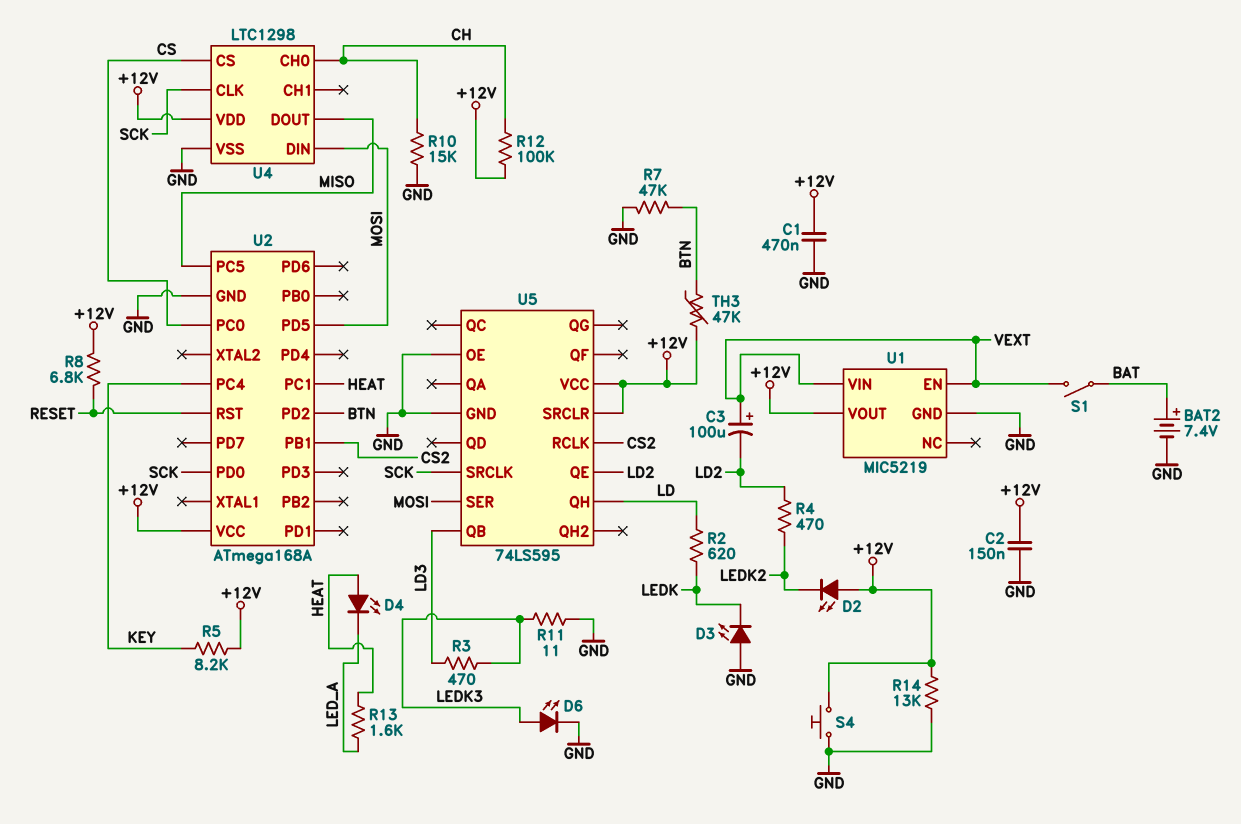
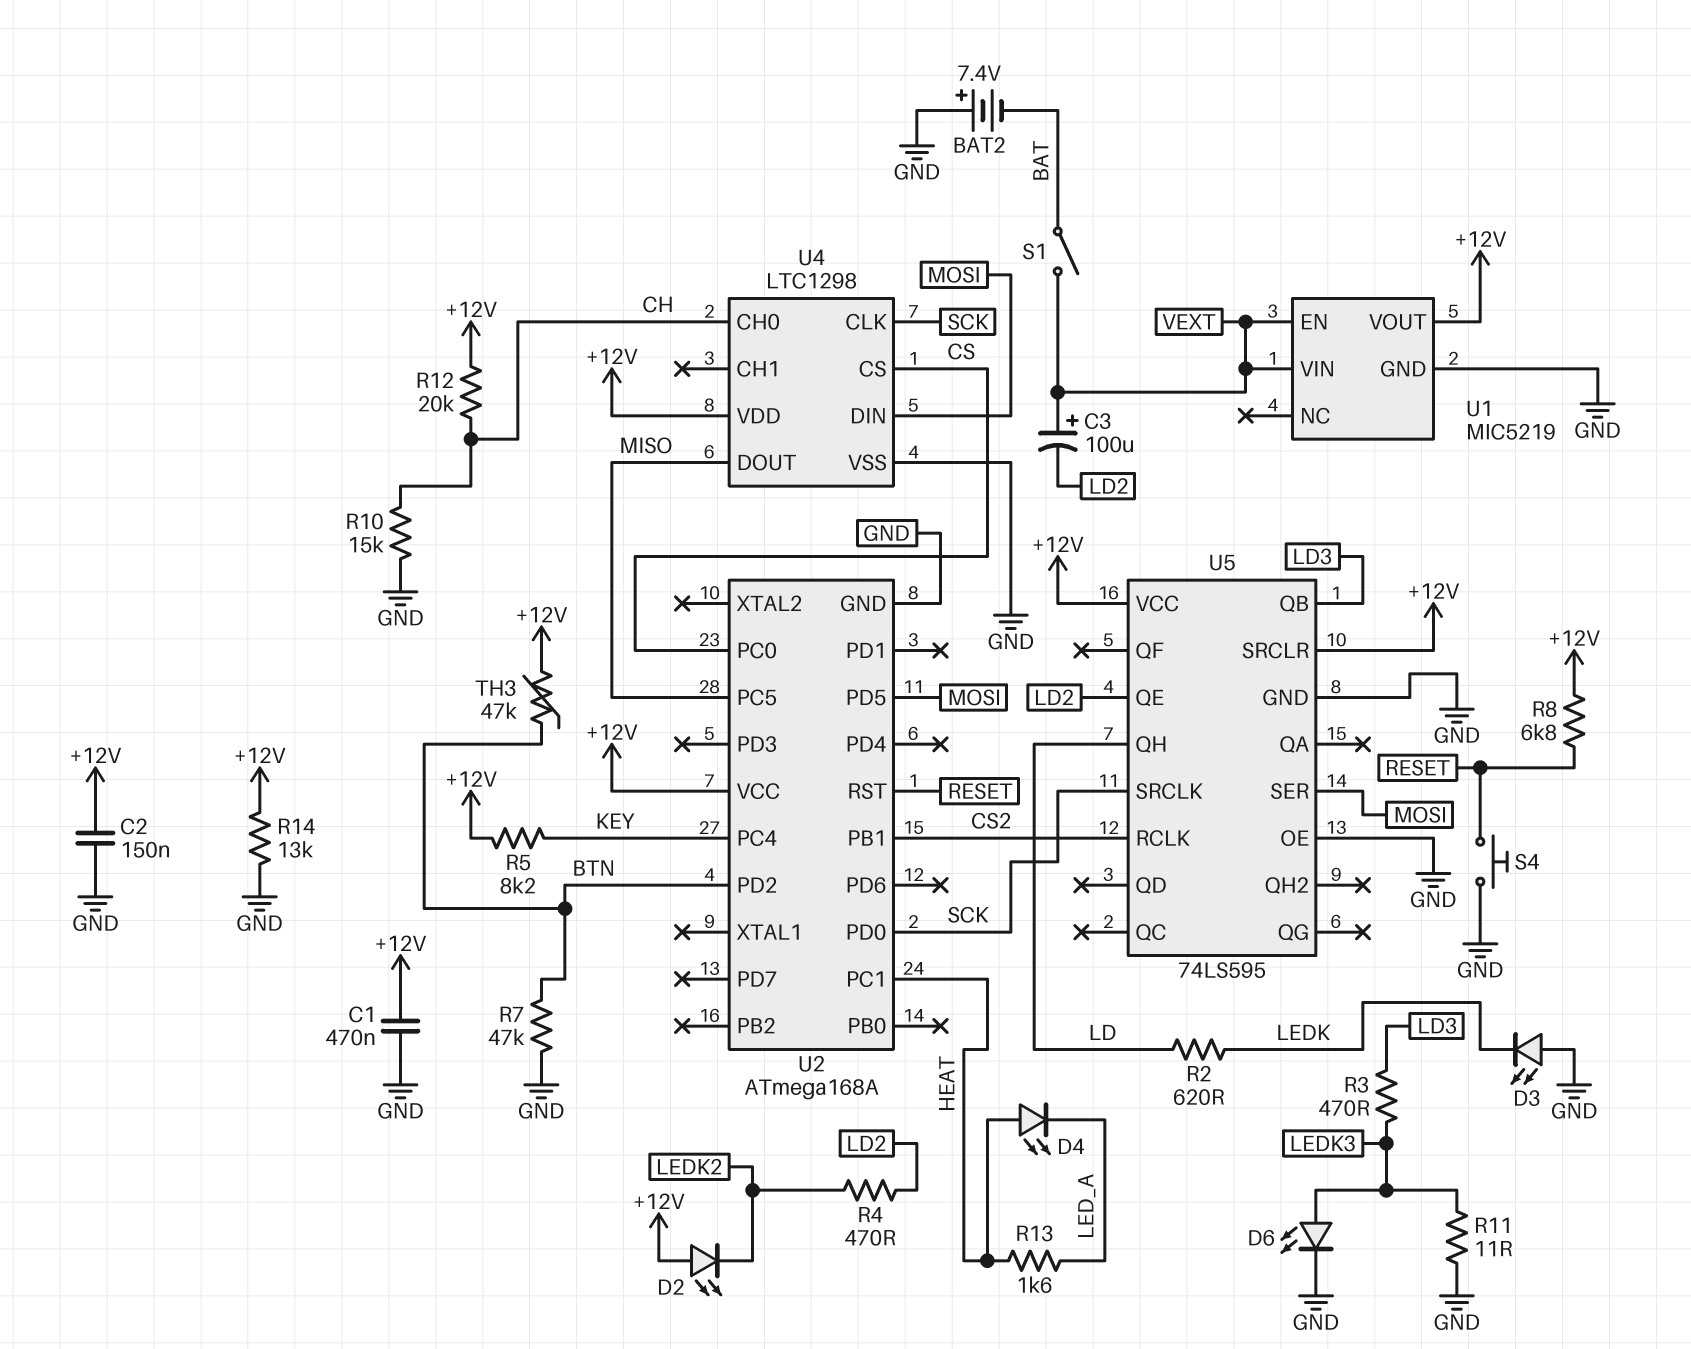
BAT2: 7.4V (plus BAT, minus GND) -> 7.4V (plus GND, minus BAT)
R12: 100k (+12V, CH) -> 20k (+12V, CH)
S4: button (+12V, GND) -> button (GND, RESET)

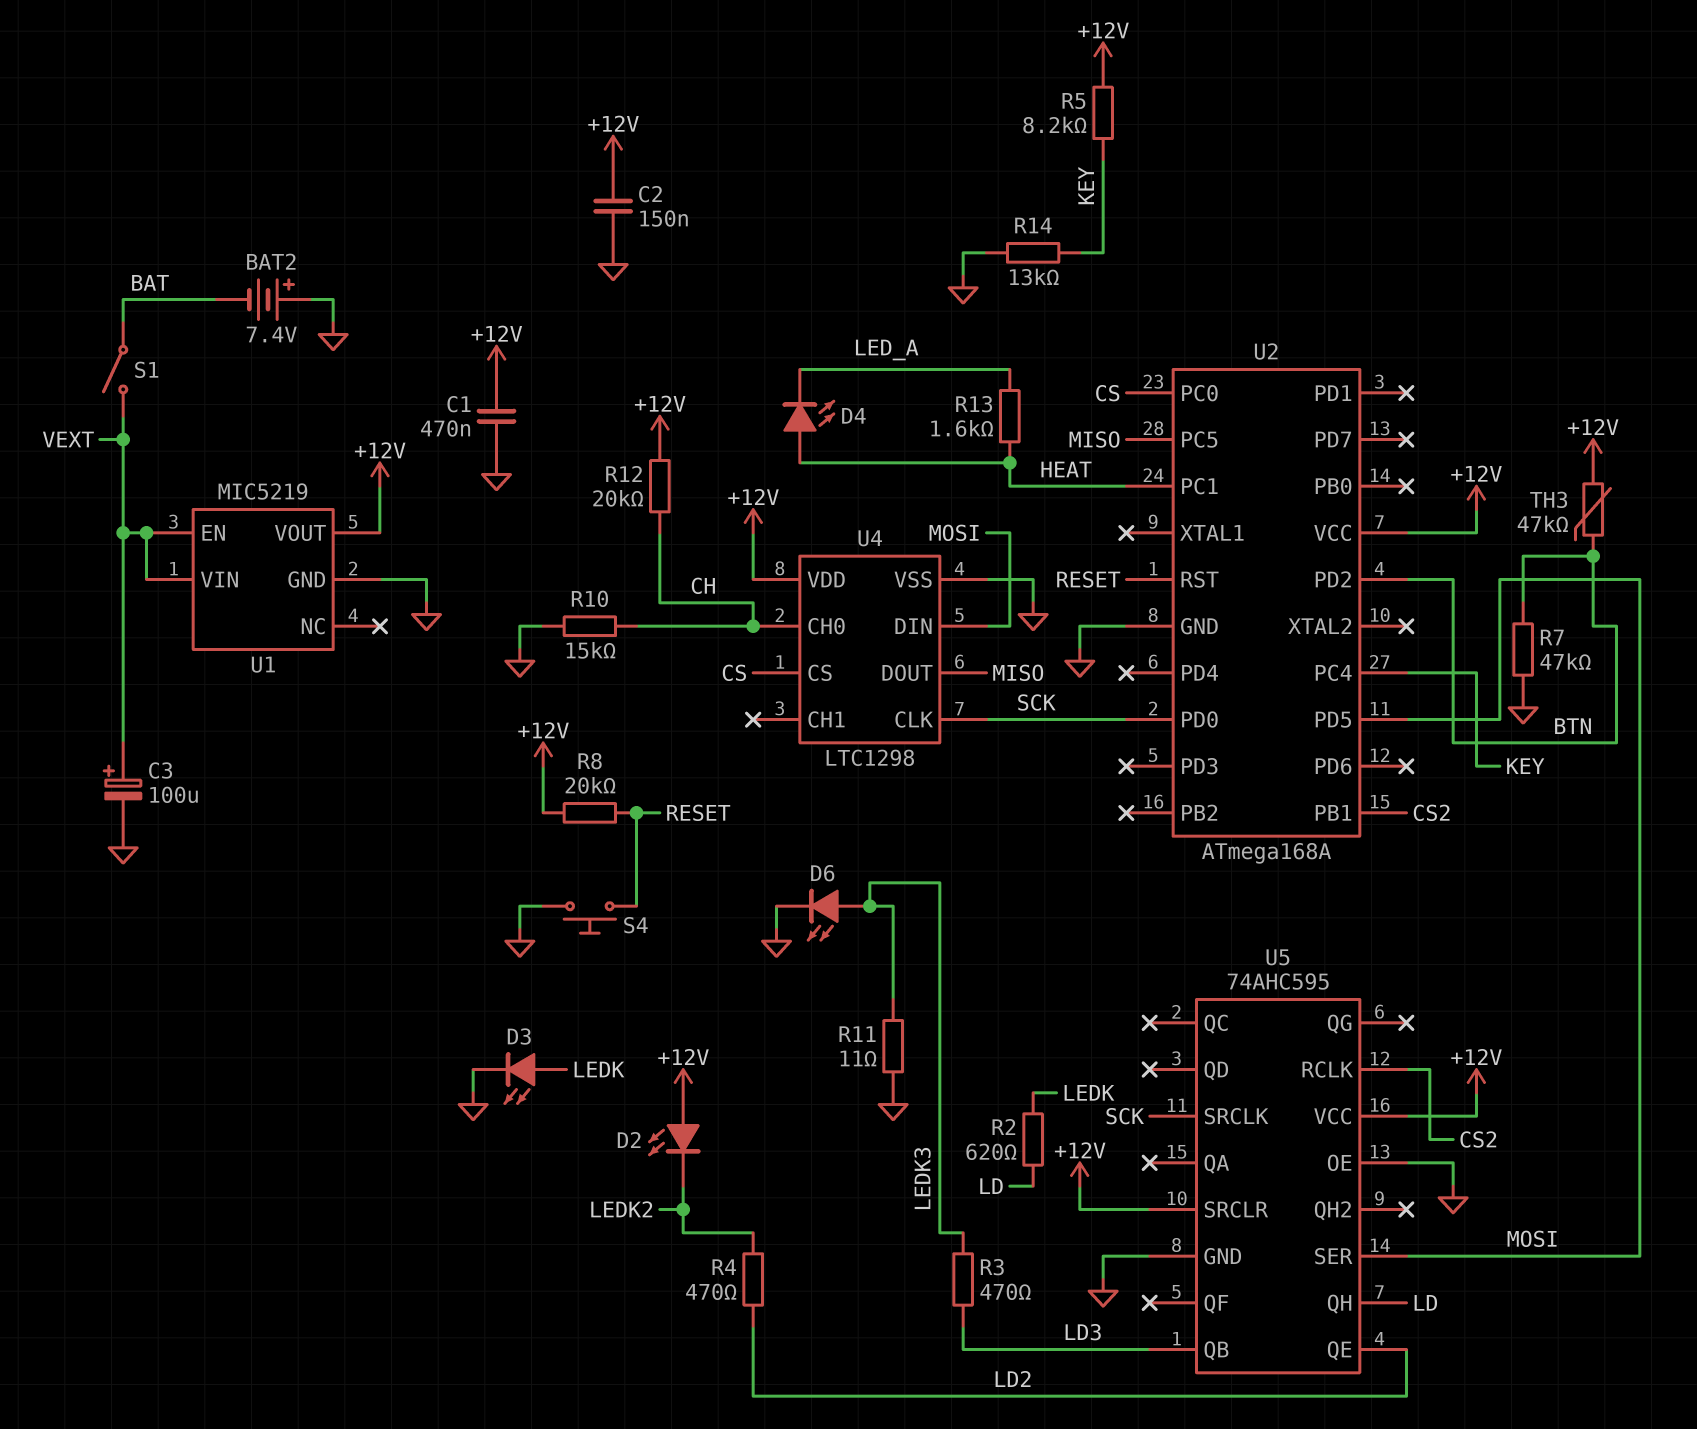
C3: 100uF (plus VEXT, minus LD2) -> 100uF (plus VEXT, minus GND)
D3: LED (A GND, K LEDK) -> LED (A LEDK, K GND)
R8: 6.8k (+12V, RESET) -> 20k (+12V, RESET)
R14: 13k (+12V, GND) -> 13k (GND, KEY)
U5: 74LS595 -> 74AHC595

